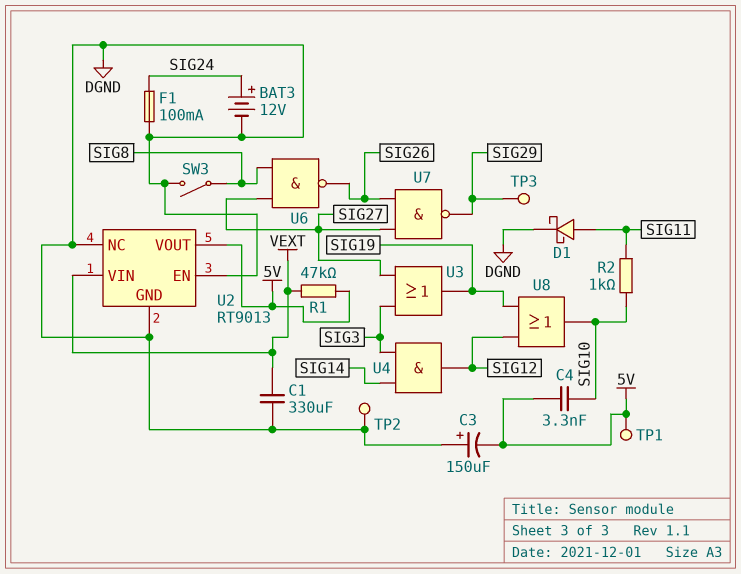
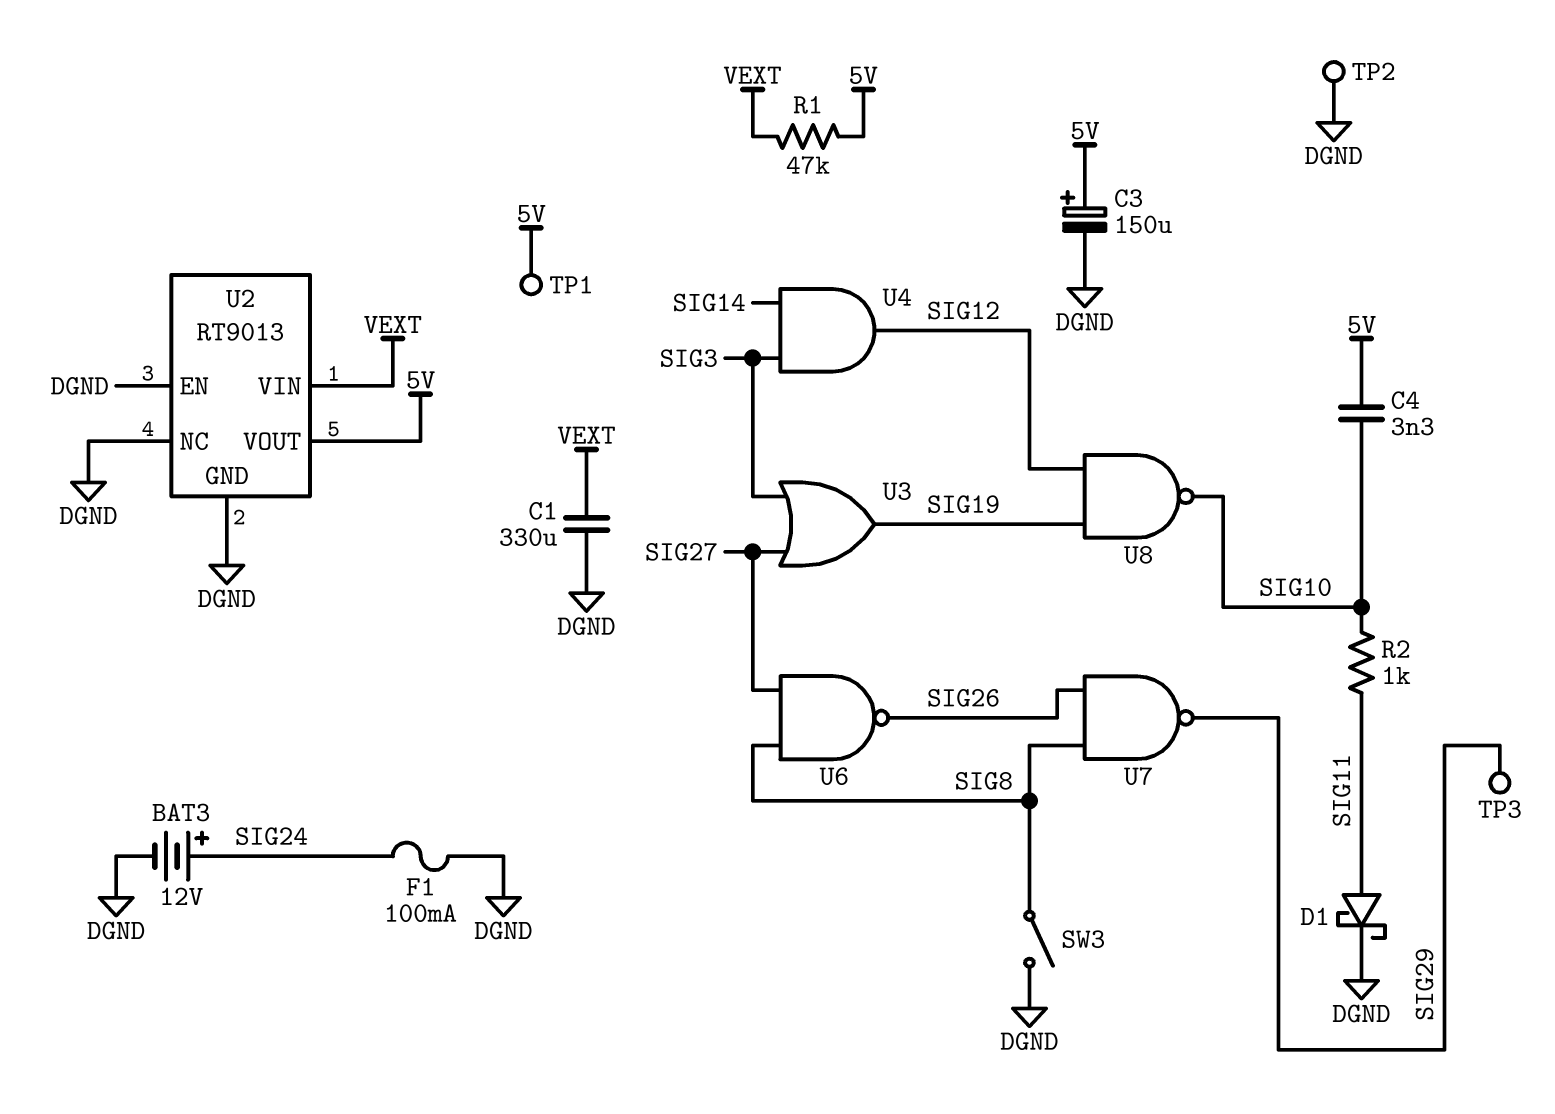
C3: 150uF (plus DGND, minus 5V) -> 150uF (plus 5V, minus DGND)
U7: NAND (in SIG26, in SIG27, out SIG29) -> NAND (in SIG8, in SIG26, out SIG29)
U8: OR (in SIG12, in SIG19, out SIG10) -> NAND (in SIG12, in SIG19, out SIG10)

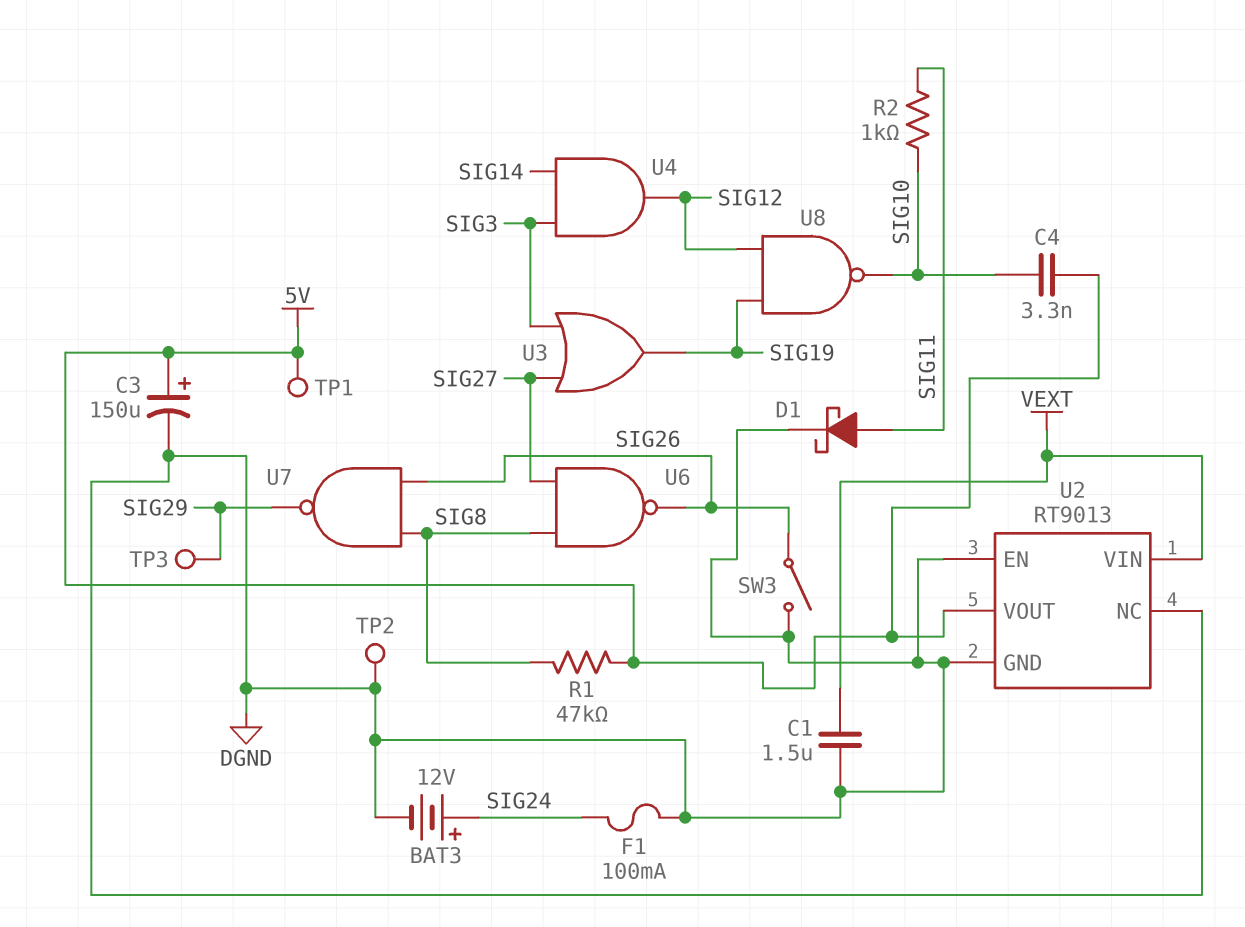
C1: 330uF (DGND, VEXT) -> 1.5uF (DGND, VEXT)
R1: 47k (5V, VEXT) -> 47k (5V, SIG8)
SW3: switch (DGND, SIG8) -> switch (DGND, SIG26)

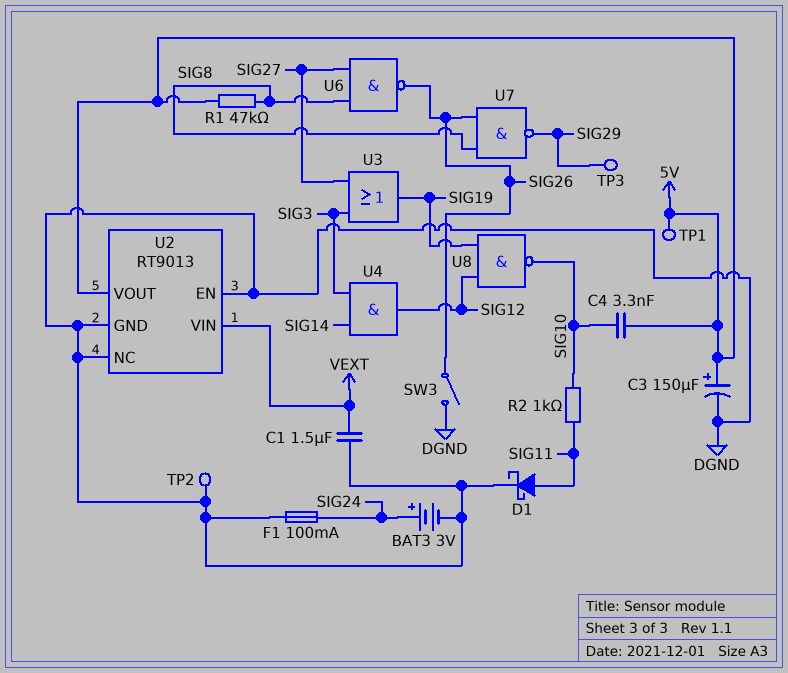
BAT3: 12V (plus SIG24, minus DGND) -> 3V (plus SIG24, minus DGND)

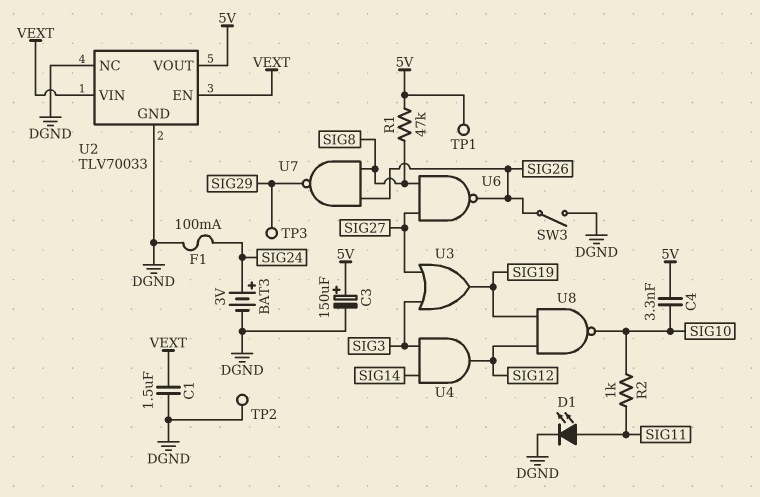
D1: schottky (A SIG11, K DGND) -> LED (A SIG11, K DGND)
U2: RT9013 -> TLV70033
U2 pin EN: DGND -> VEXT

